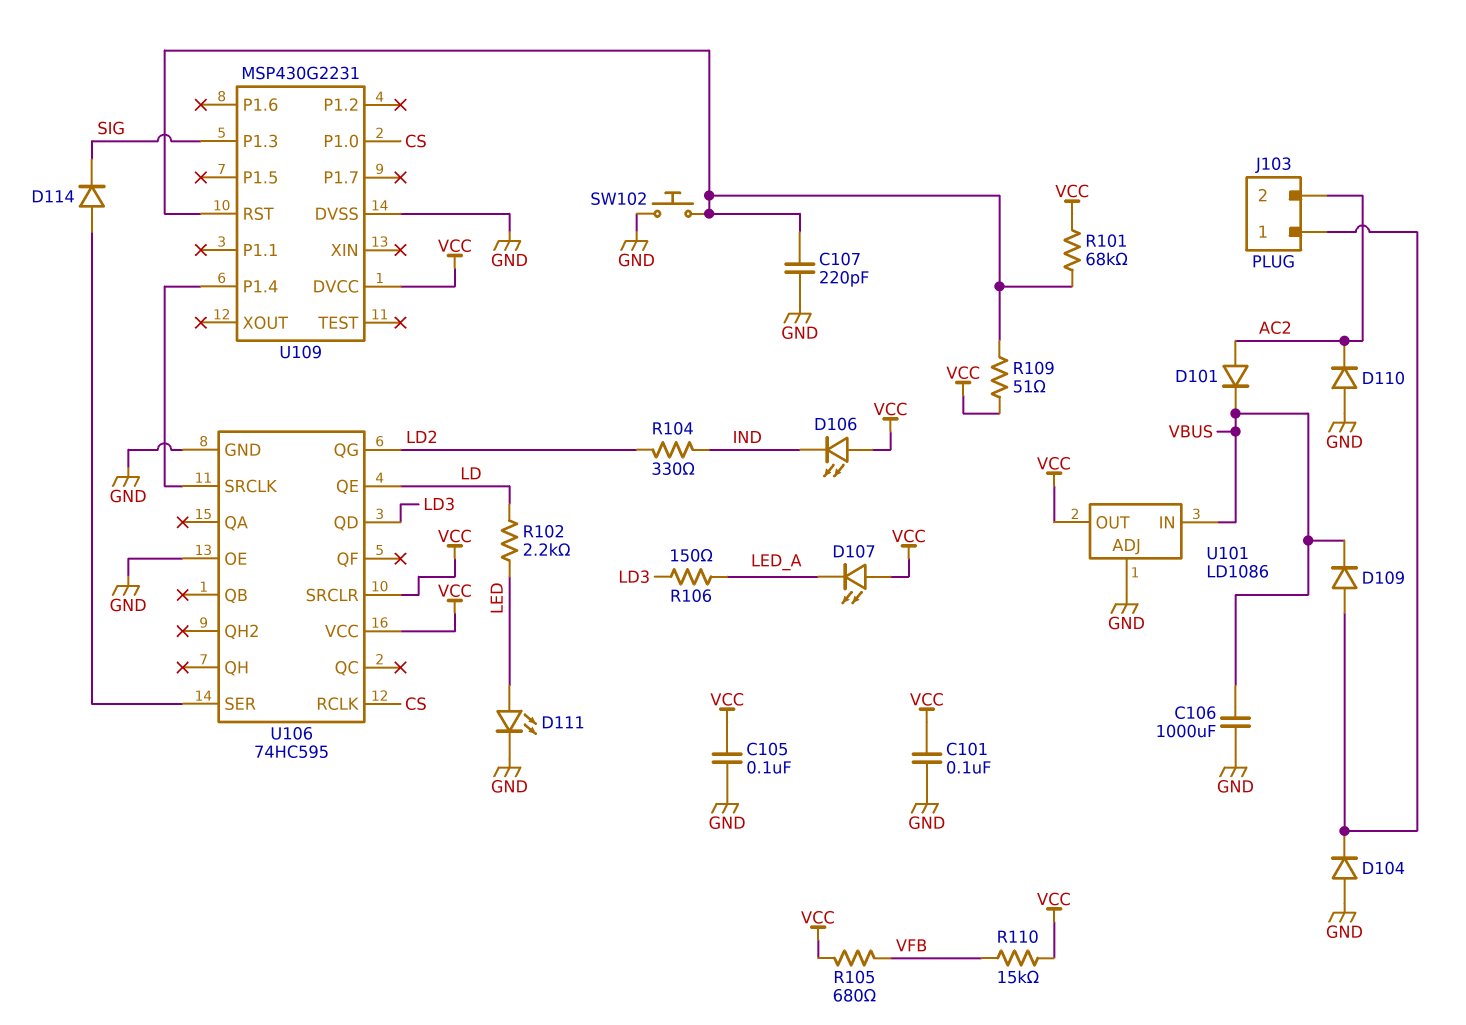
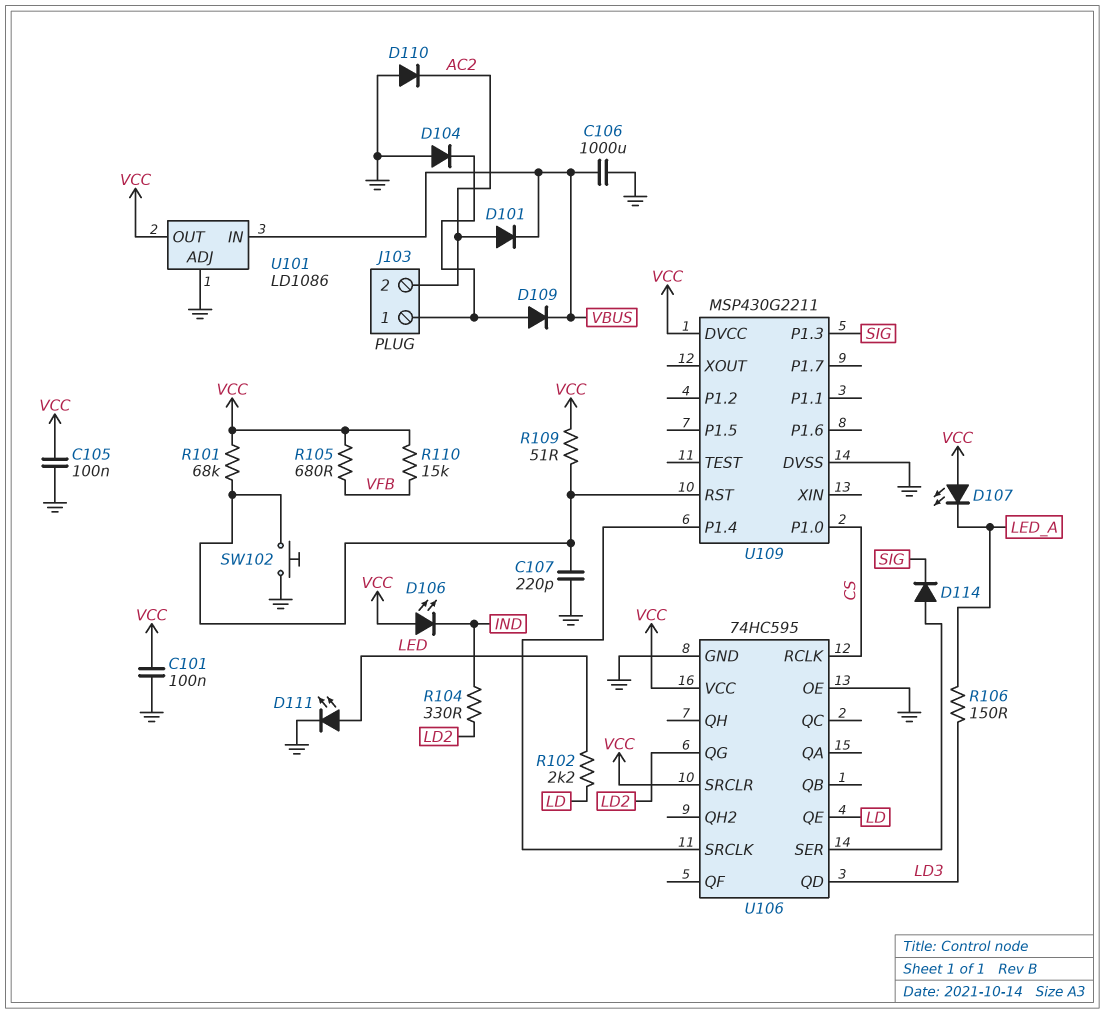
U109: MSP430G2231 -> MSP430G2211

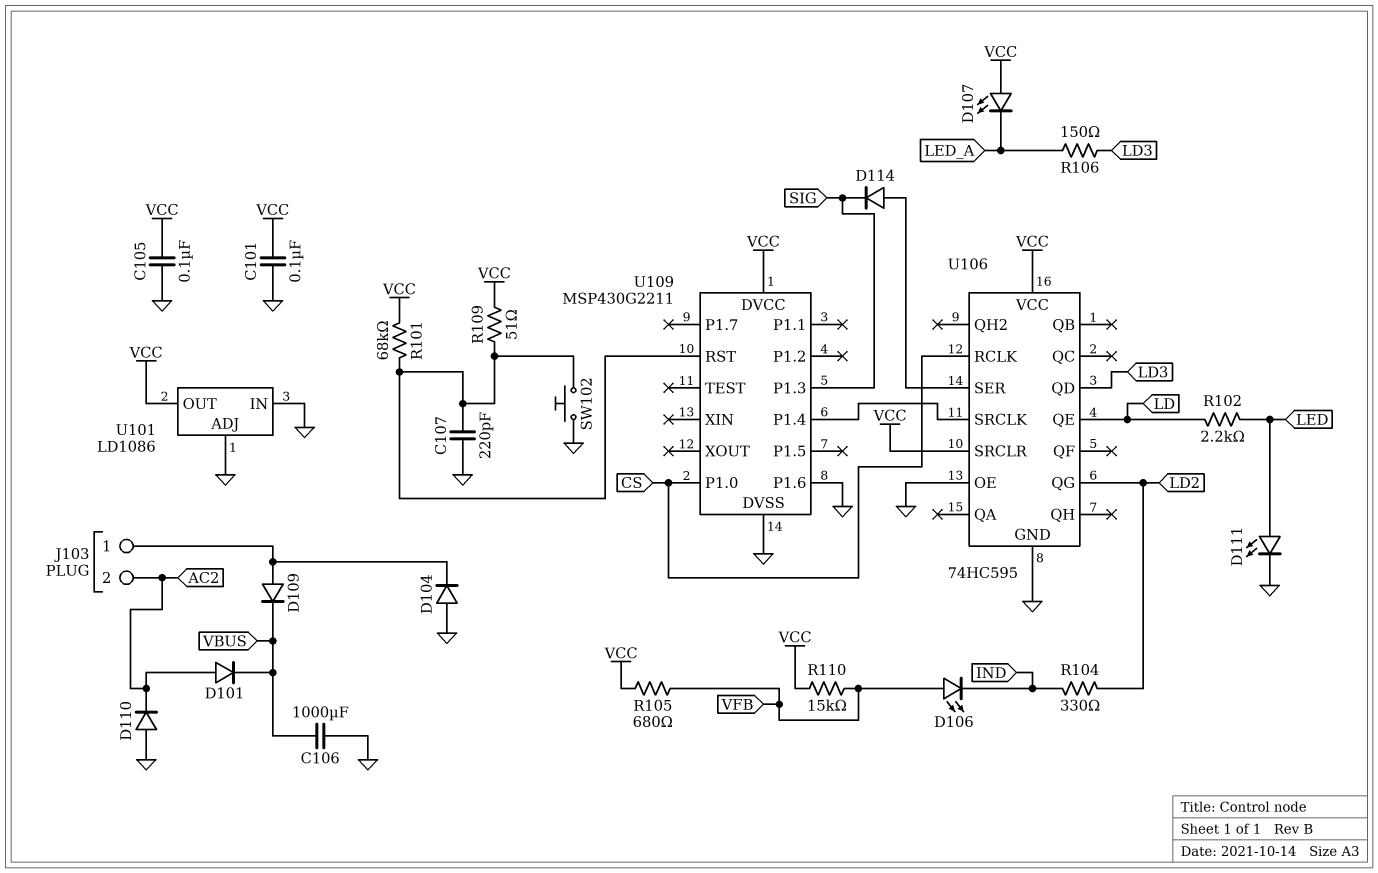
D106: LED (A VCC, K IND) -> LED (A VFB, K IND)
U101 pin IN: VBUS -> GND
U109 pin P1.6: none -> GND

